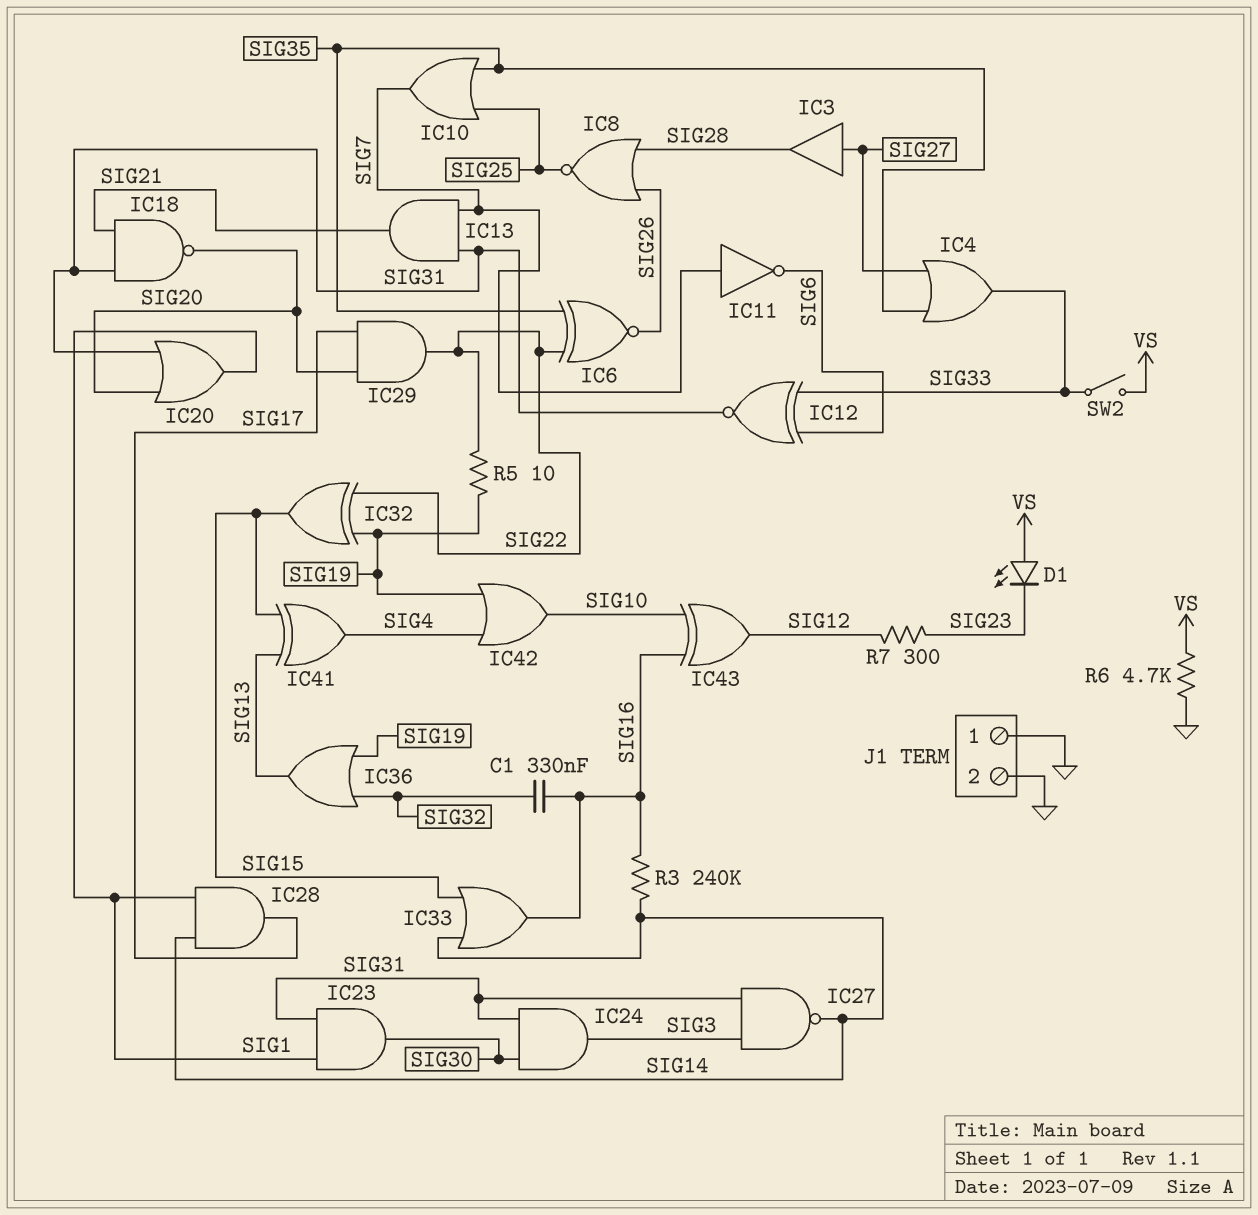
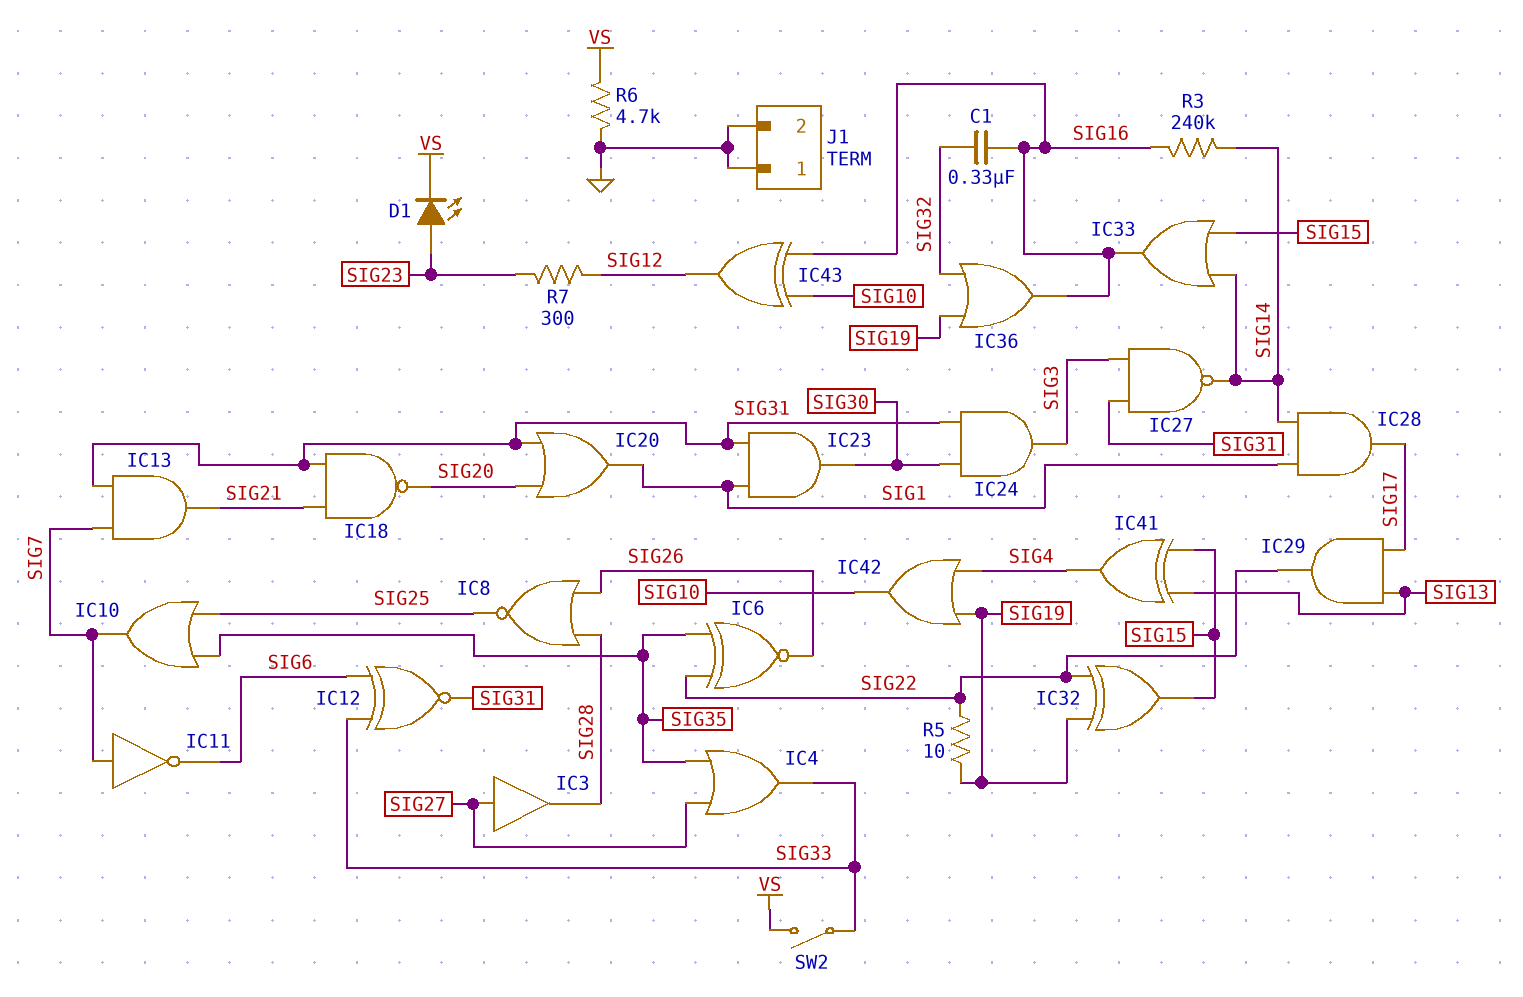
D1: LED (A VS, K SIG23) -> LED (A SIG23, K VS)
IC29: AND (in SIG17, in SIG20, out SIG22) -> AND (in SIG13, in SIG17, out SIG22)
IC36: OR (in SIG19, in SIG32, out SIG13) -> OR (in SIG19, in SIG32, out SIG16)

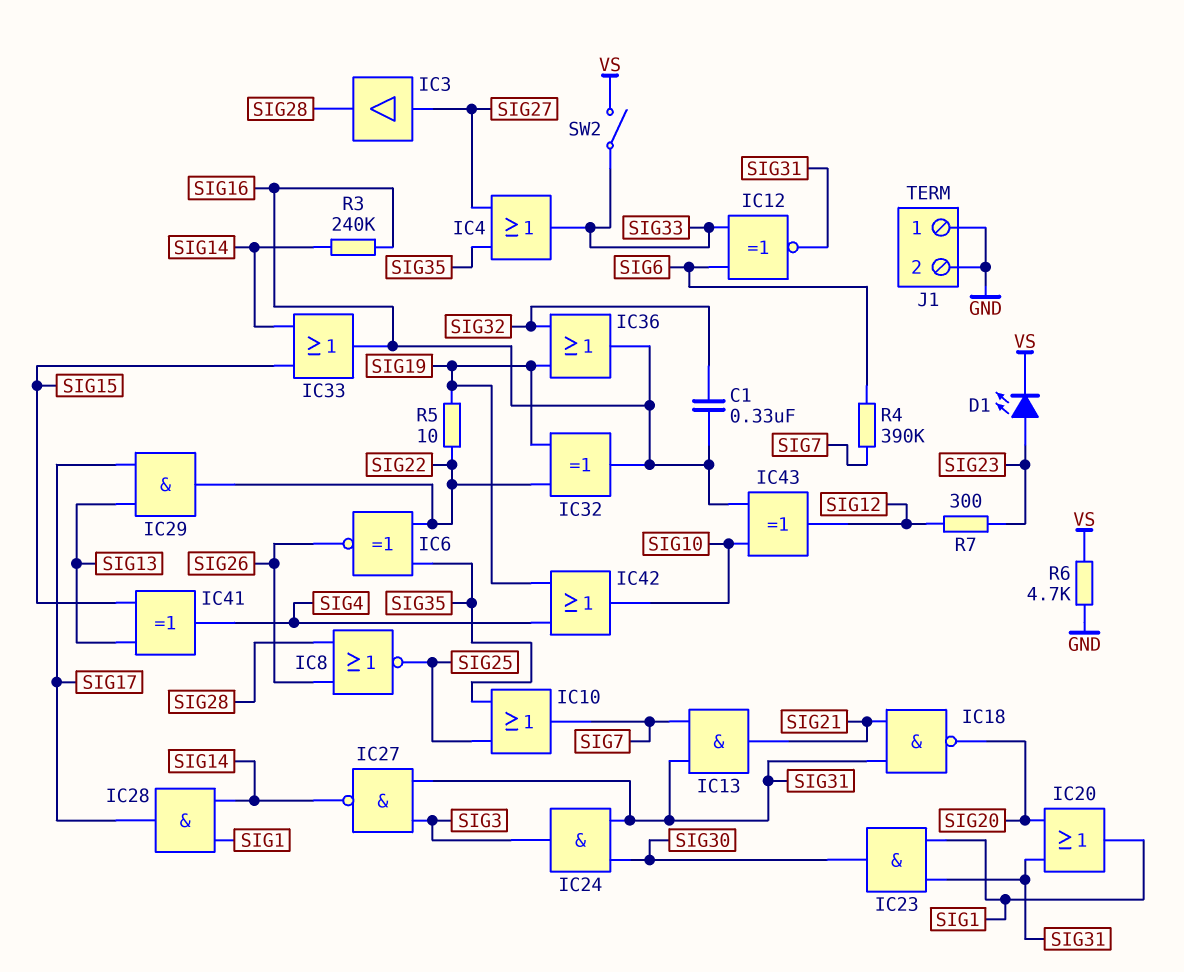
IC11: NOT (in SIG7, out SIG6) -> none
IC32: XOR (in SIG19, in SIG22, out SIG15) -> XOR (in SIG19, in SIG22, out SIG16)
R4: none -> 390k (SIG6, SIG7)

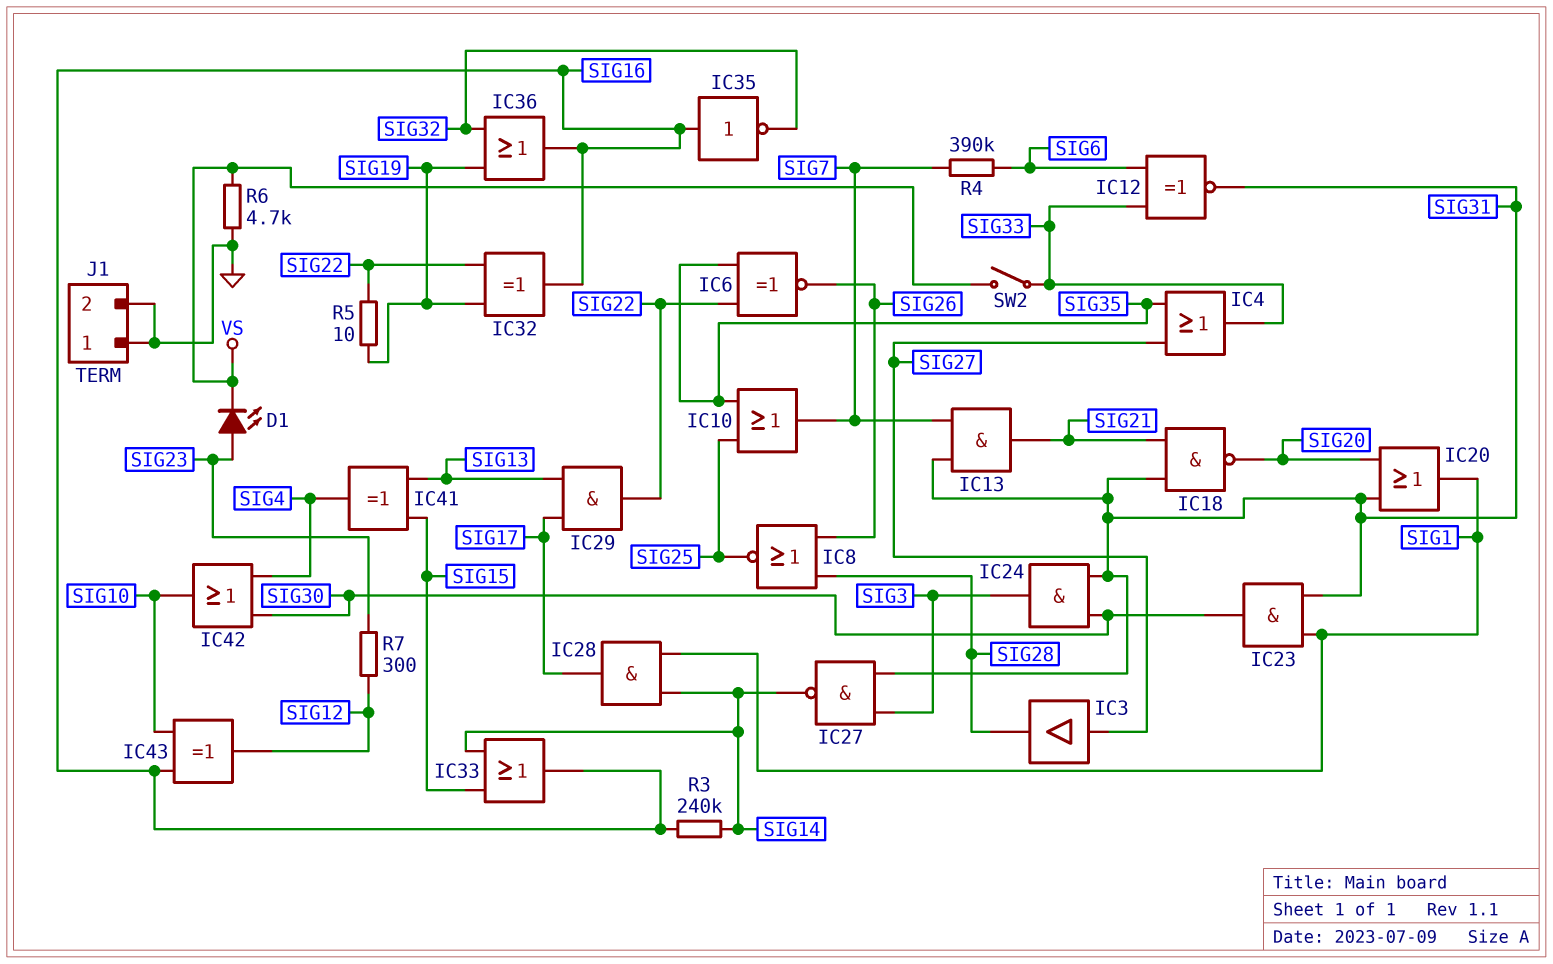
C1: 330nF (SIG16, SIG32) -> none
IC35: none -> NOT (in SIG16, out SIG32)
IC42: OR (in SIG4, in SIG19, out SIG10) -> OR (in SIG4, in SIG30, out SIG10)

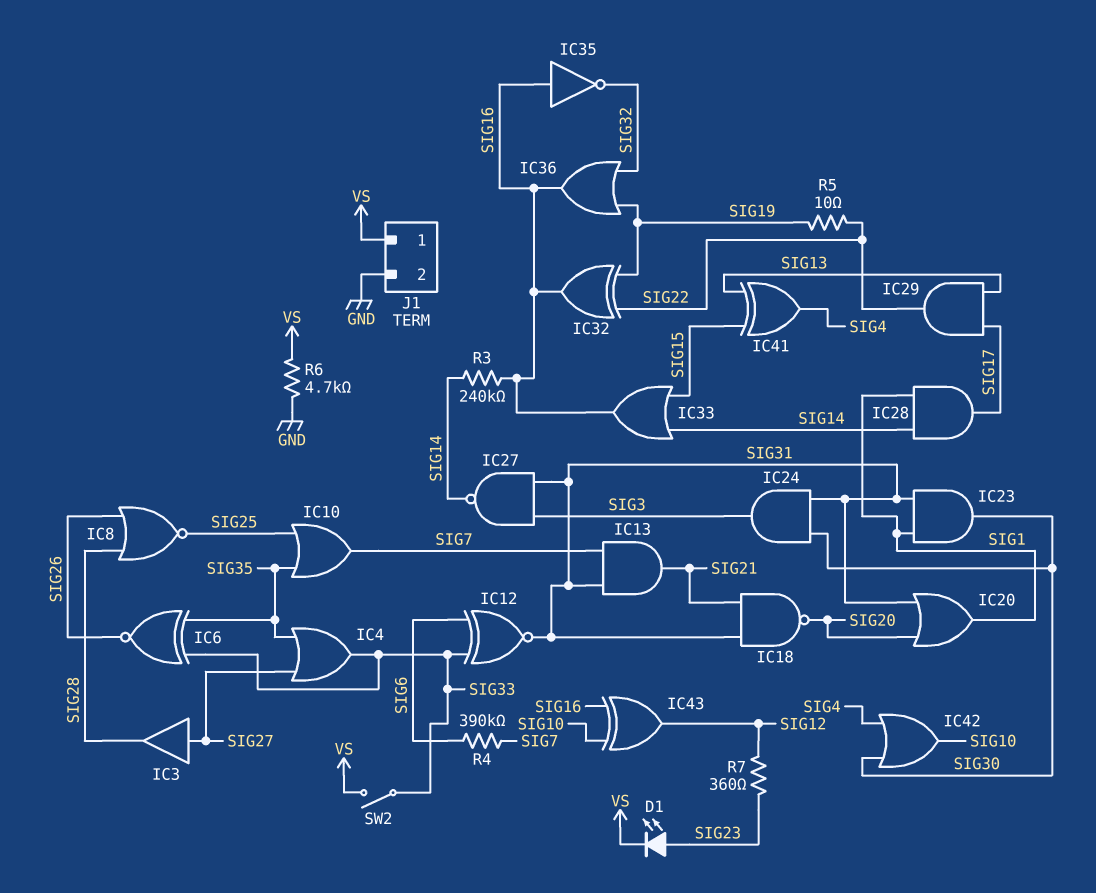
IC6: XNOR (in SIG22, in SIG35, out SIG26) -> XNOR (in SIG33, in SIG35, out SIG26)
J1 pin 1: GND -> VS
R7: 300 (SIG12, SIG23) -> 360 (SIG12, SIG23)

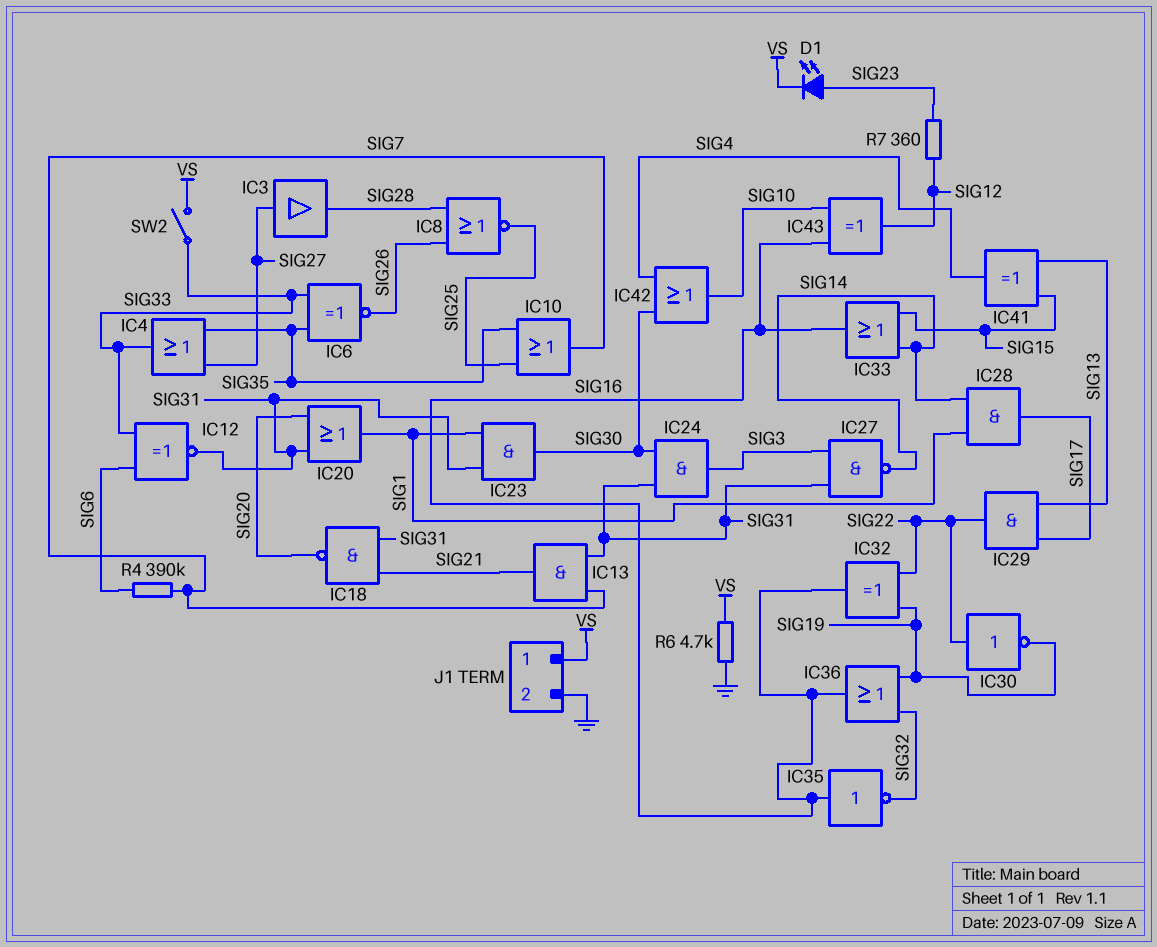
IC30: none -> NOT (in SIG22, out SIG19)
R3: 240k (SIG14, SIG16) -> none
R5: 10 (SIG19, SIG22) -> none

